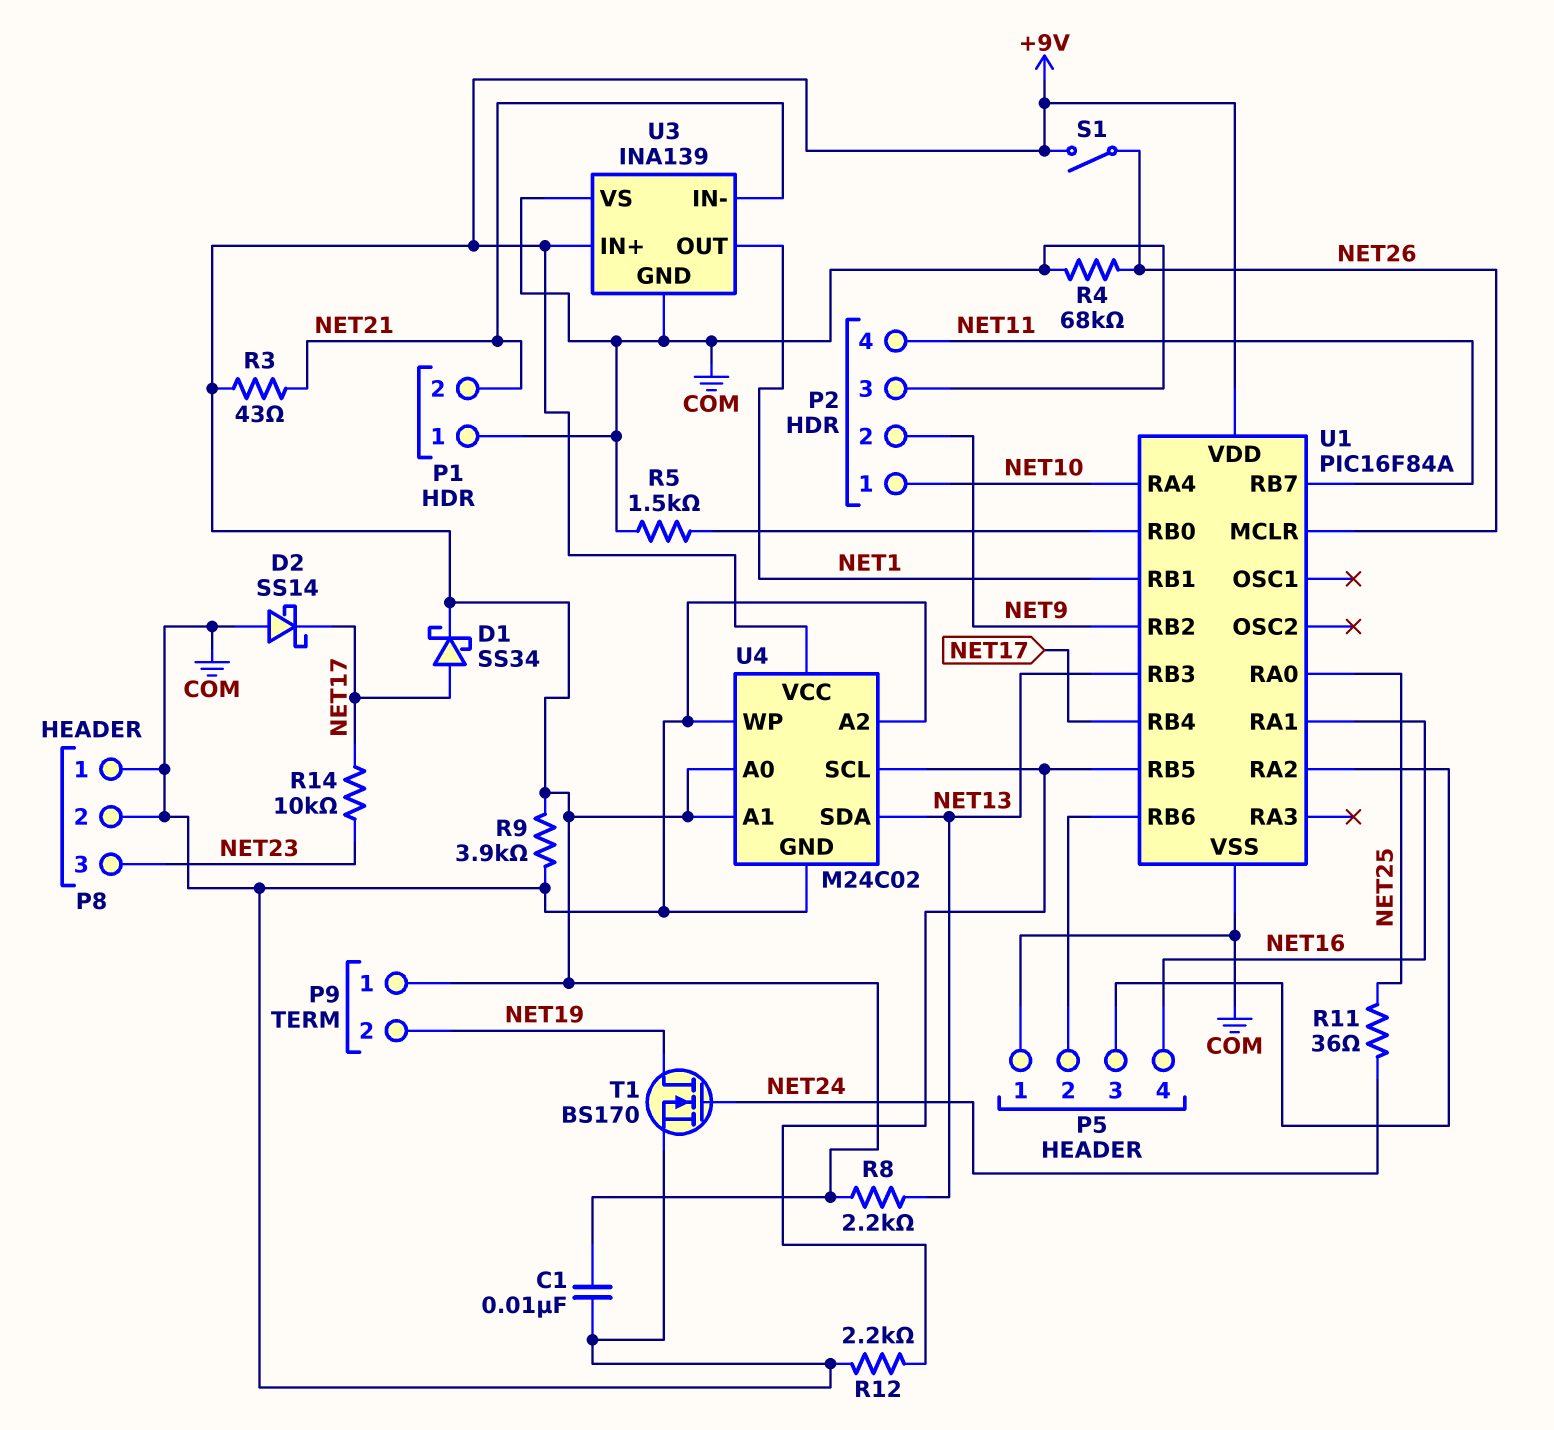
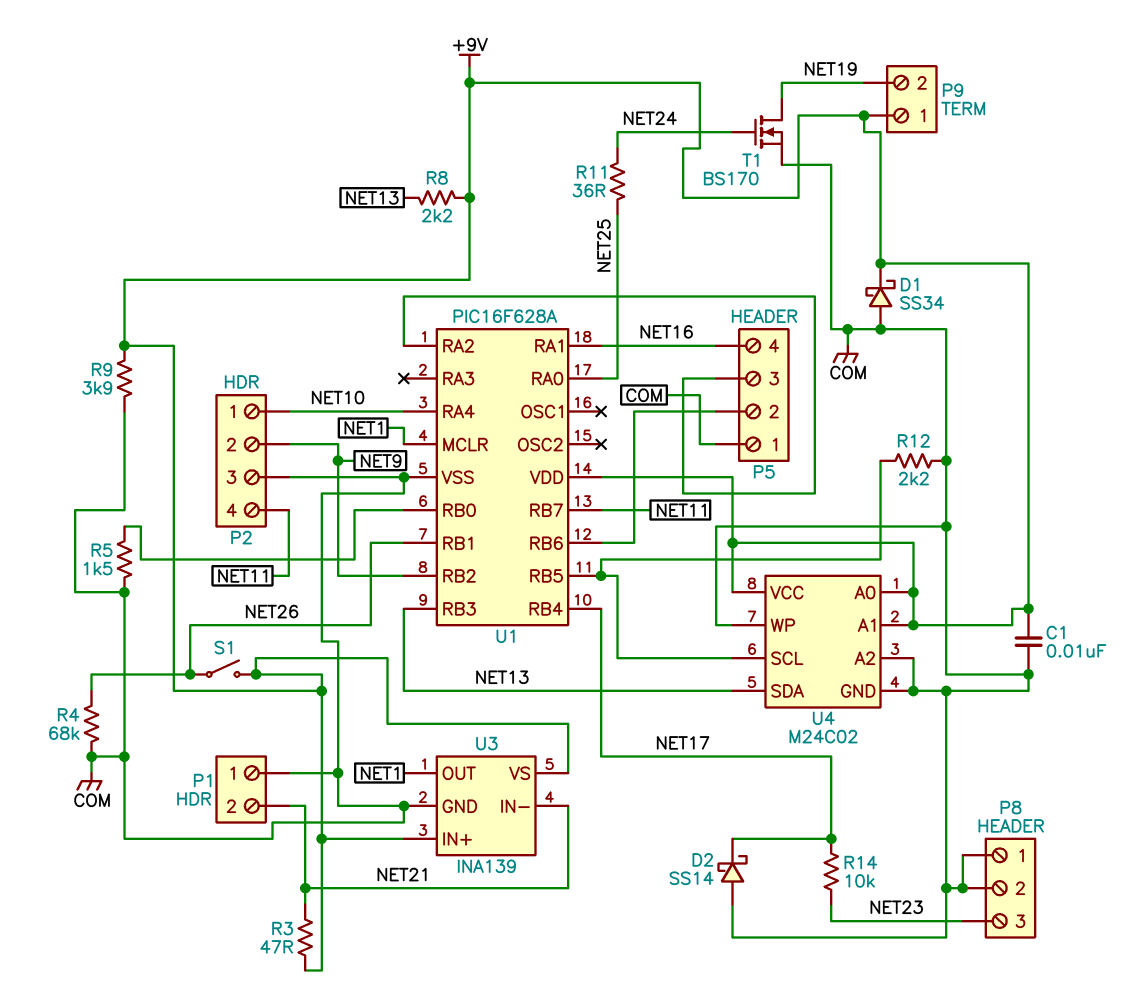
D1: schottky SS34 (A NET17, K +9V) -> schottky SS34 (A COM, K +9V)
R3: 43 (+9V, NET21) -> 47 (+9V, NET21)
U1: PIC16F84A -> PIC16F628A
U1 pin MCLR: NET26 -> NET1
U1 pin RB1: NET1 -> NET26
U3 pin VS: COM -> +9V

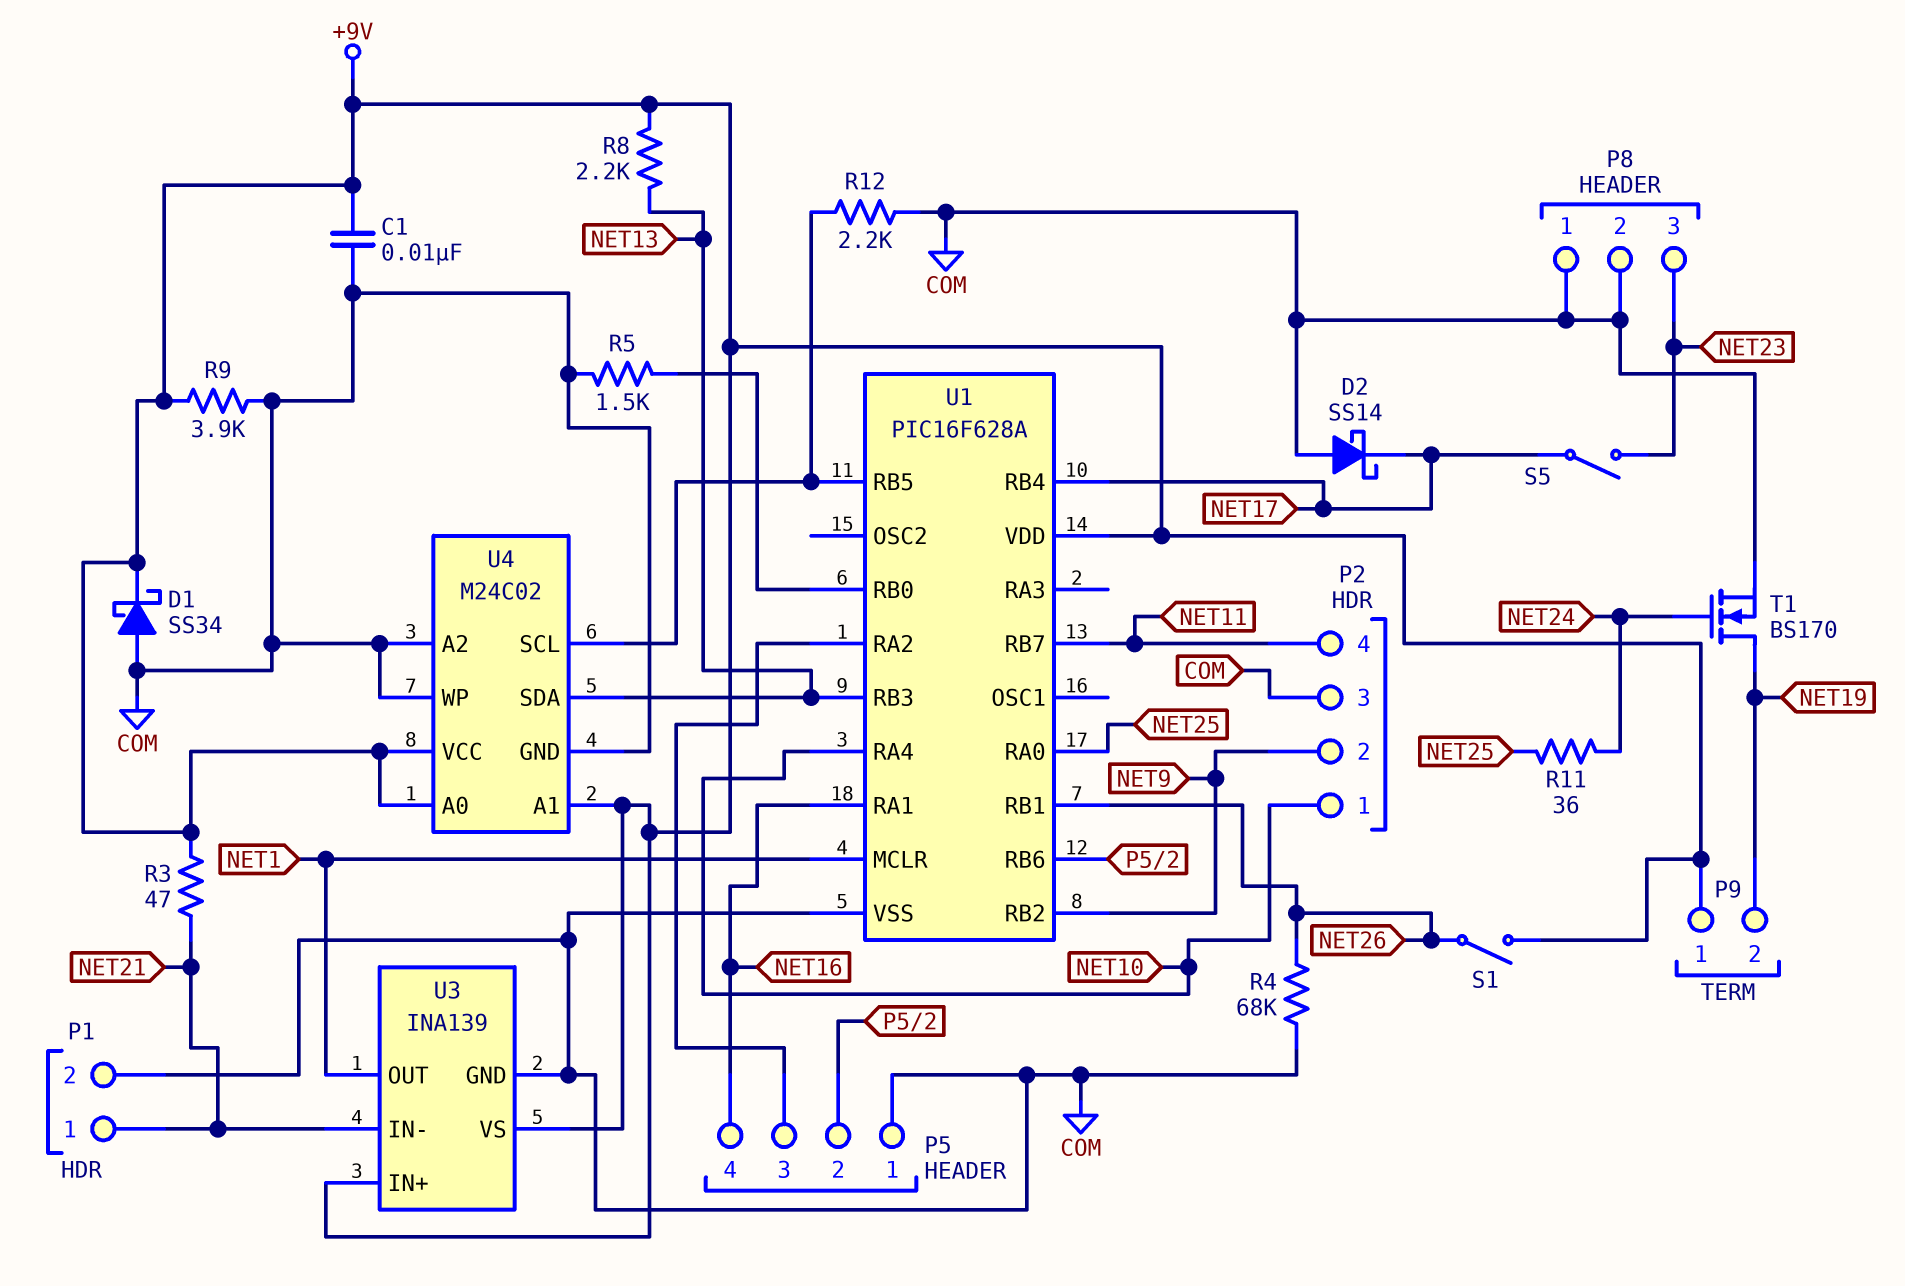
P1 pin 1: COM -> NET21
P1 pin 2: NET21 -> COM
R14: 10k (NET17, NET23) -> none
S5: none -> switch (NET17, NET23)

